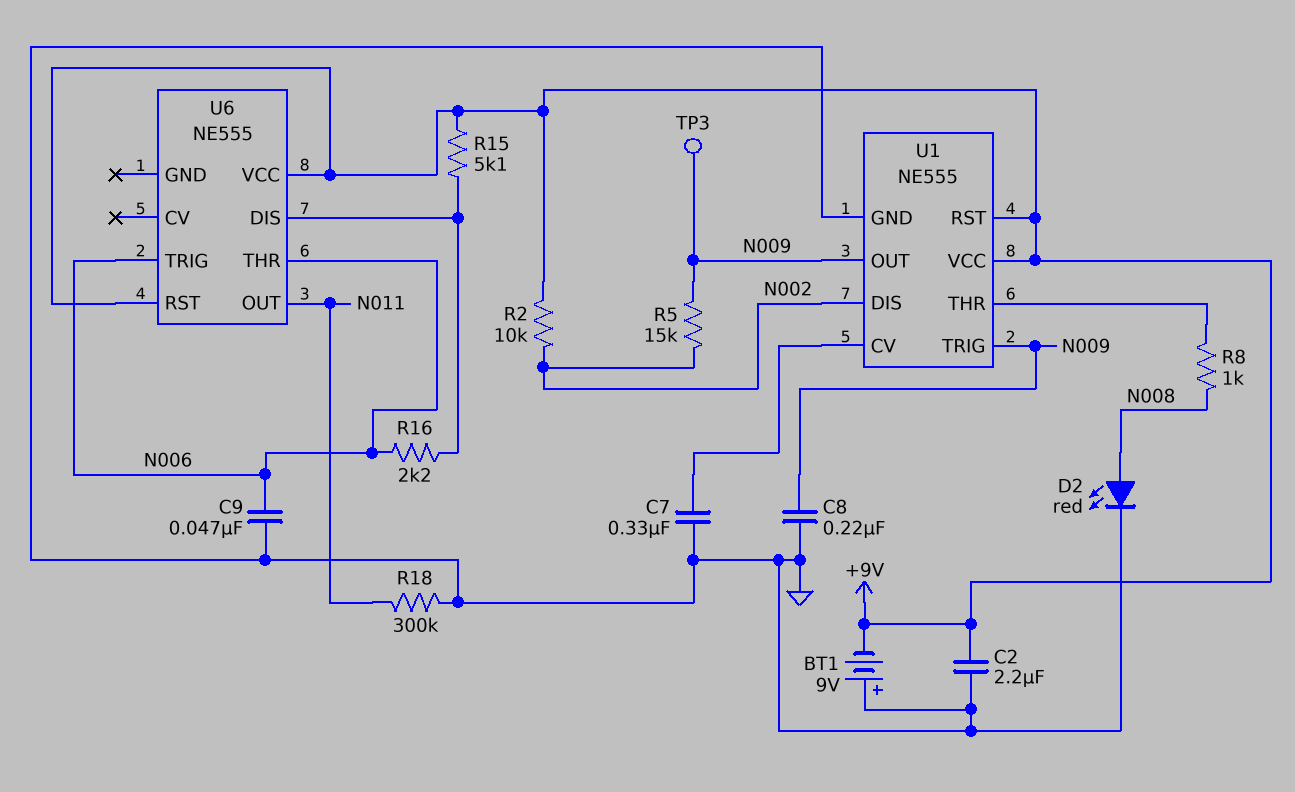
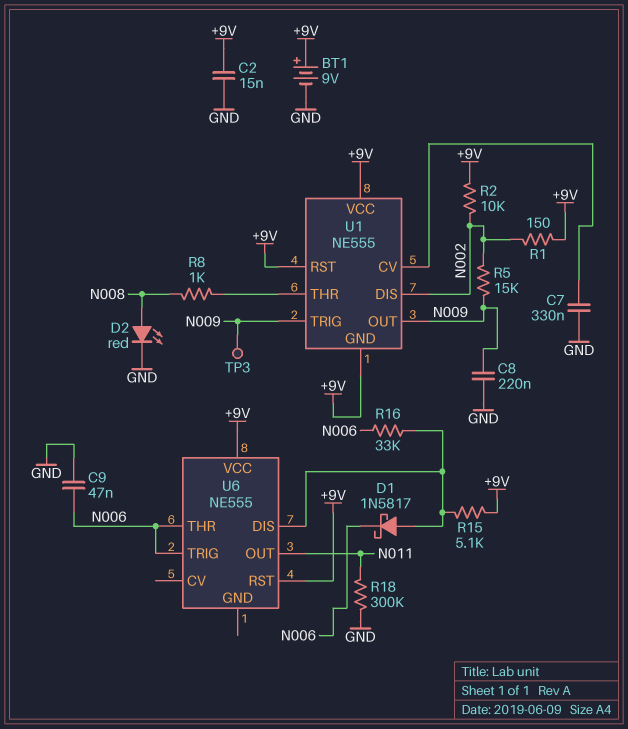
BT1: 9V (plus GND, minus +9V) -> 9V (plus +9V, minus GND)
C2: 2.2uF (+9V, GND) -> 15nF (+9V, GND)
D1: none -> schottky 1N5817 (A U6/DIS, K N006)
R1: none -> 150 (+9V, N002)
R16: 2.2k (N006, U6/DIS) -> 33k (N006, U6/DIS)
U1 pin GND: GND -> +9V

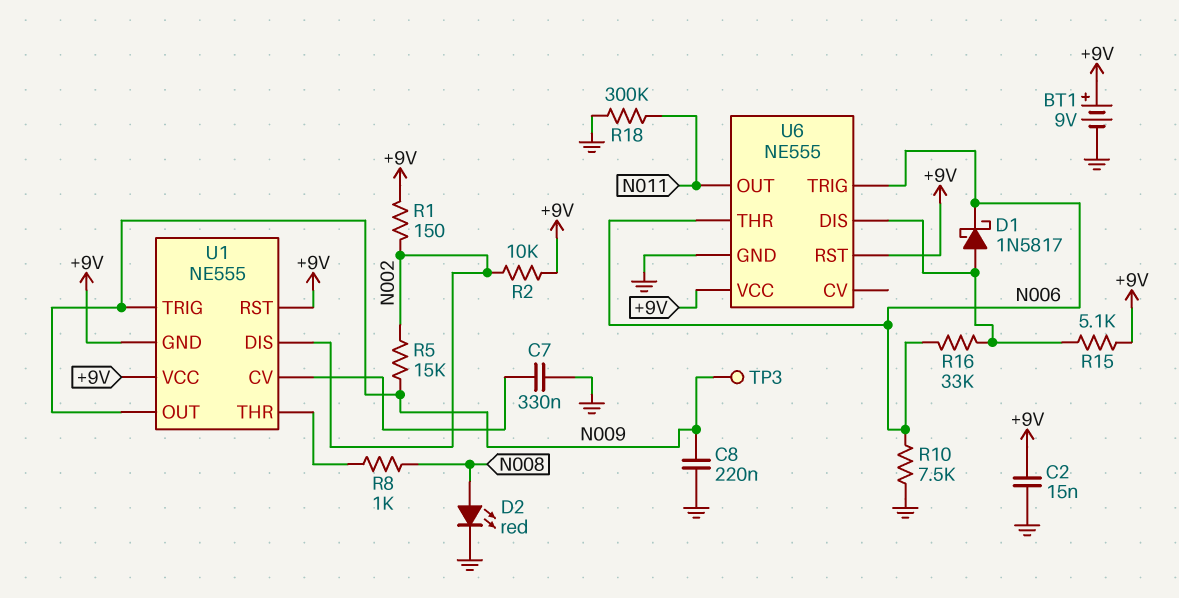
C9: 47nF (GND, N006) -> none
R10: none -> 7.5k (GND, N006)
U6 pin GND: none -> GND

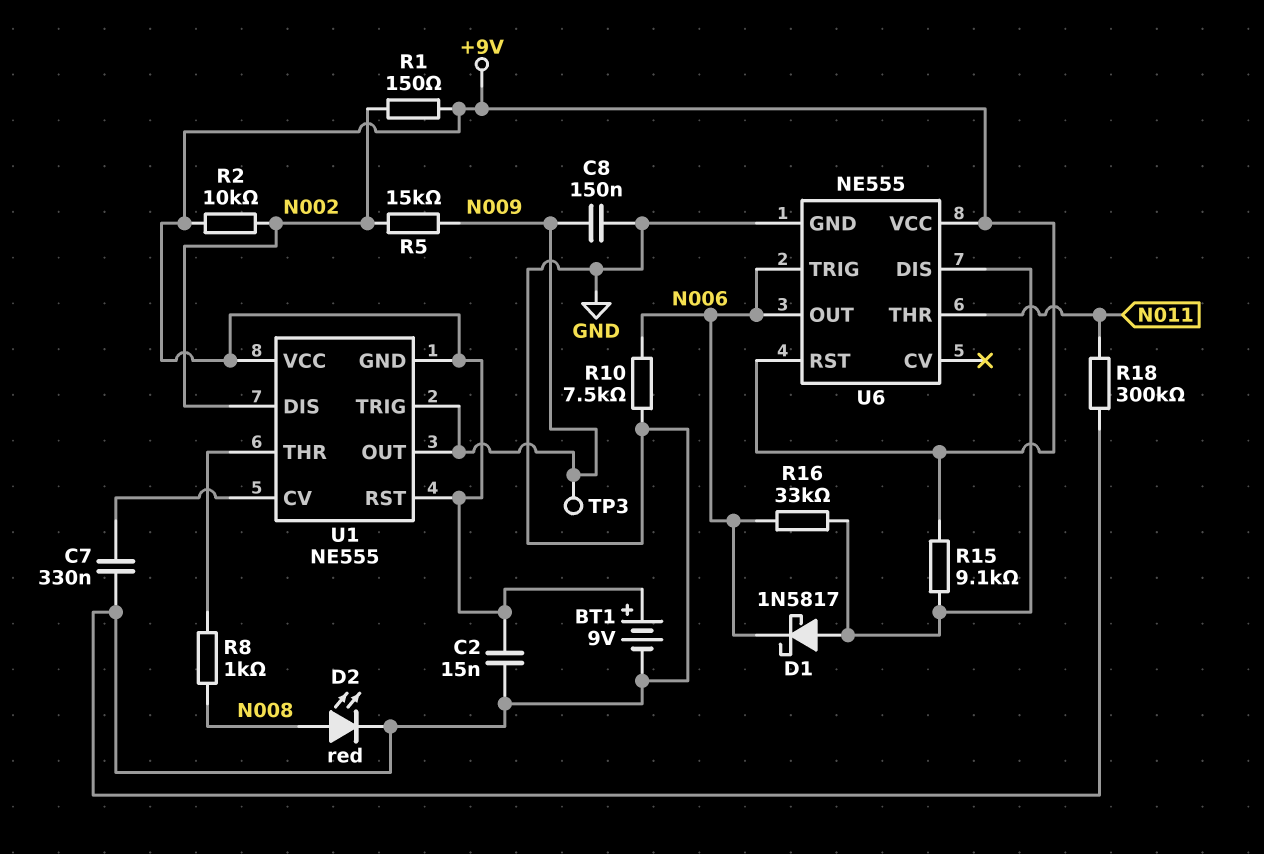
C8: 220nF (GND, N009) -> 150nF (GND, N009)
R15: 5.1k (+9V, U6/DIS) -> 9.1k (+9V, U6/DIS)
U6 pin OUT: N011 -> N006
U6 pin THR: N006 -> N011

